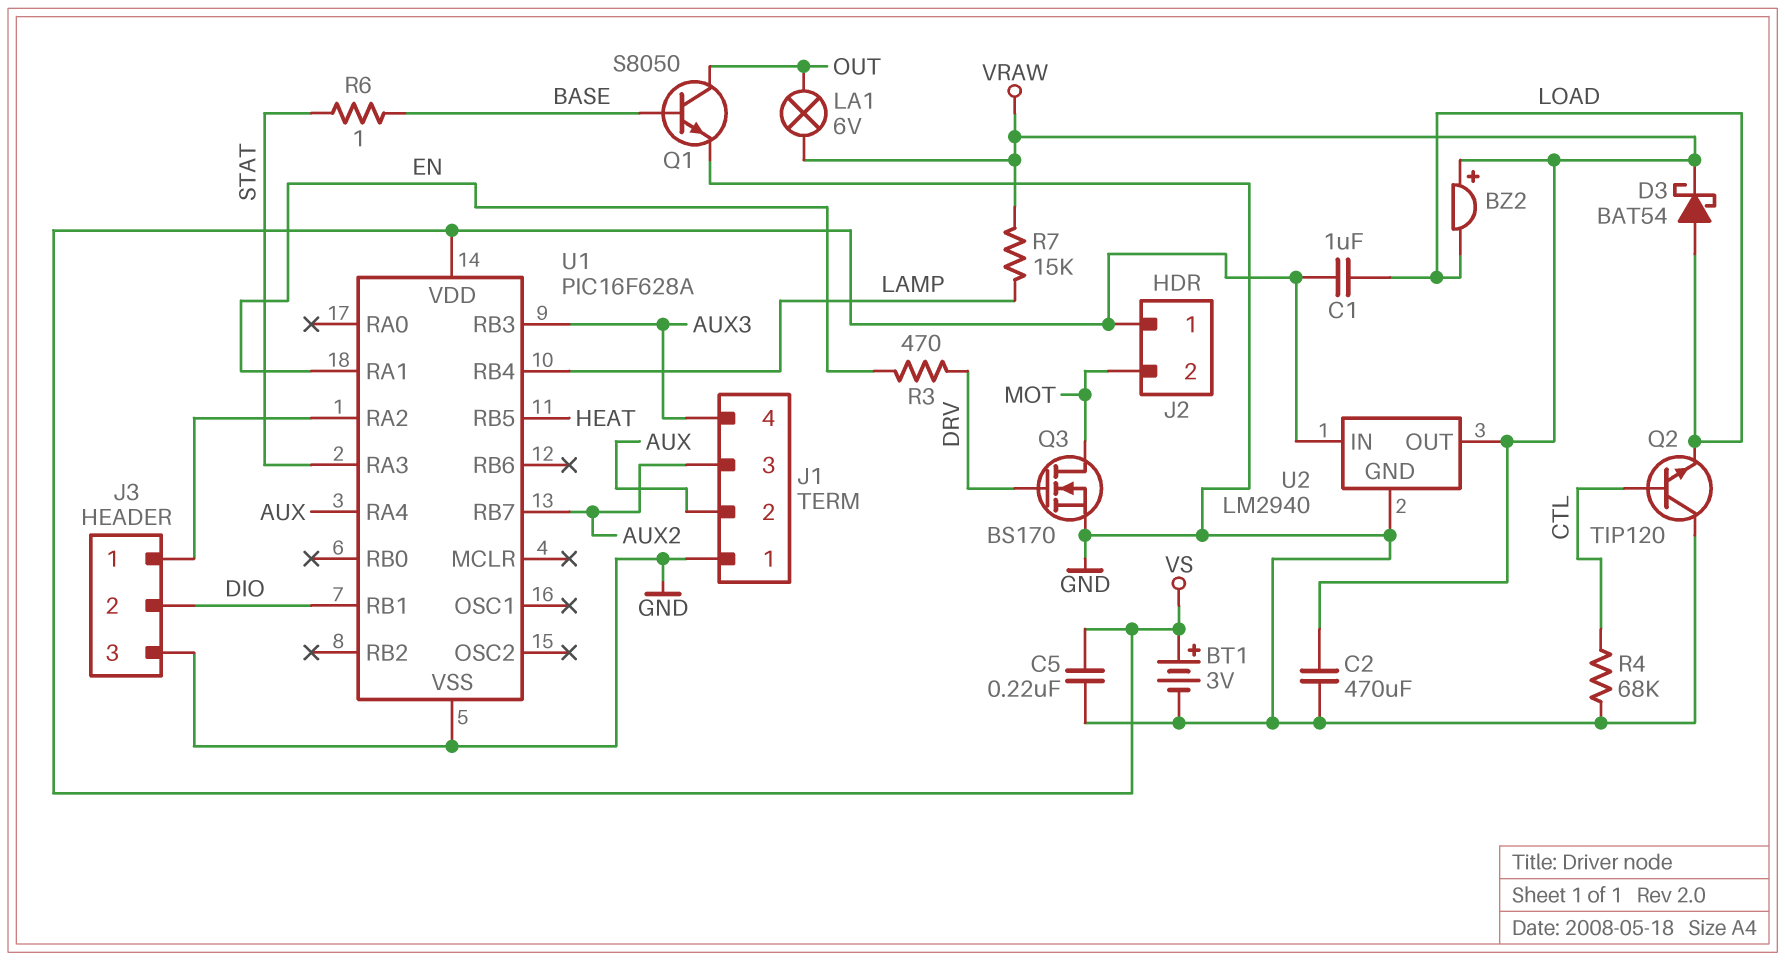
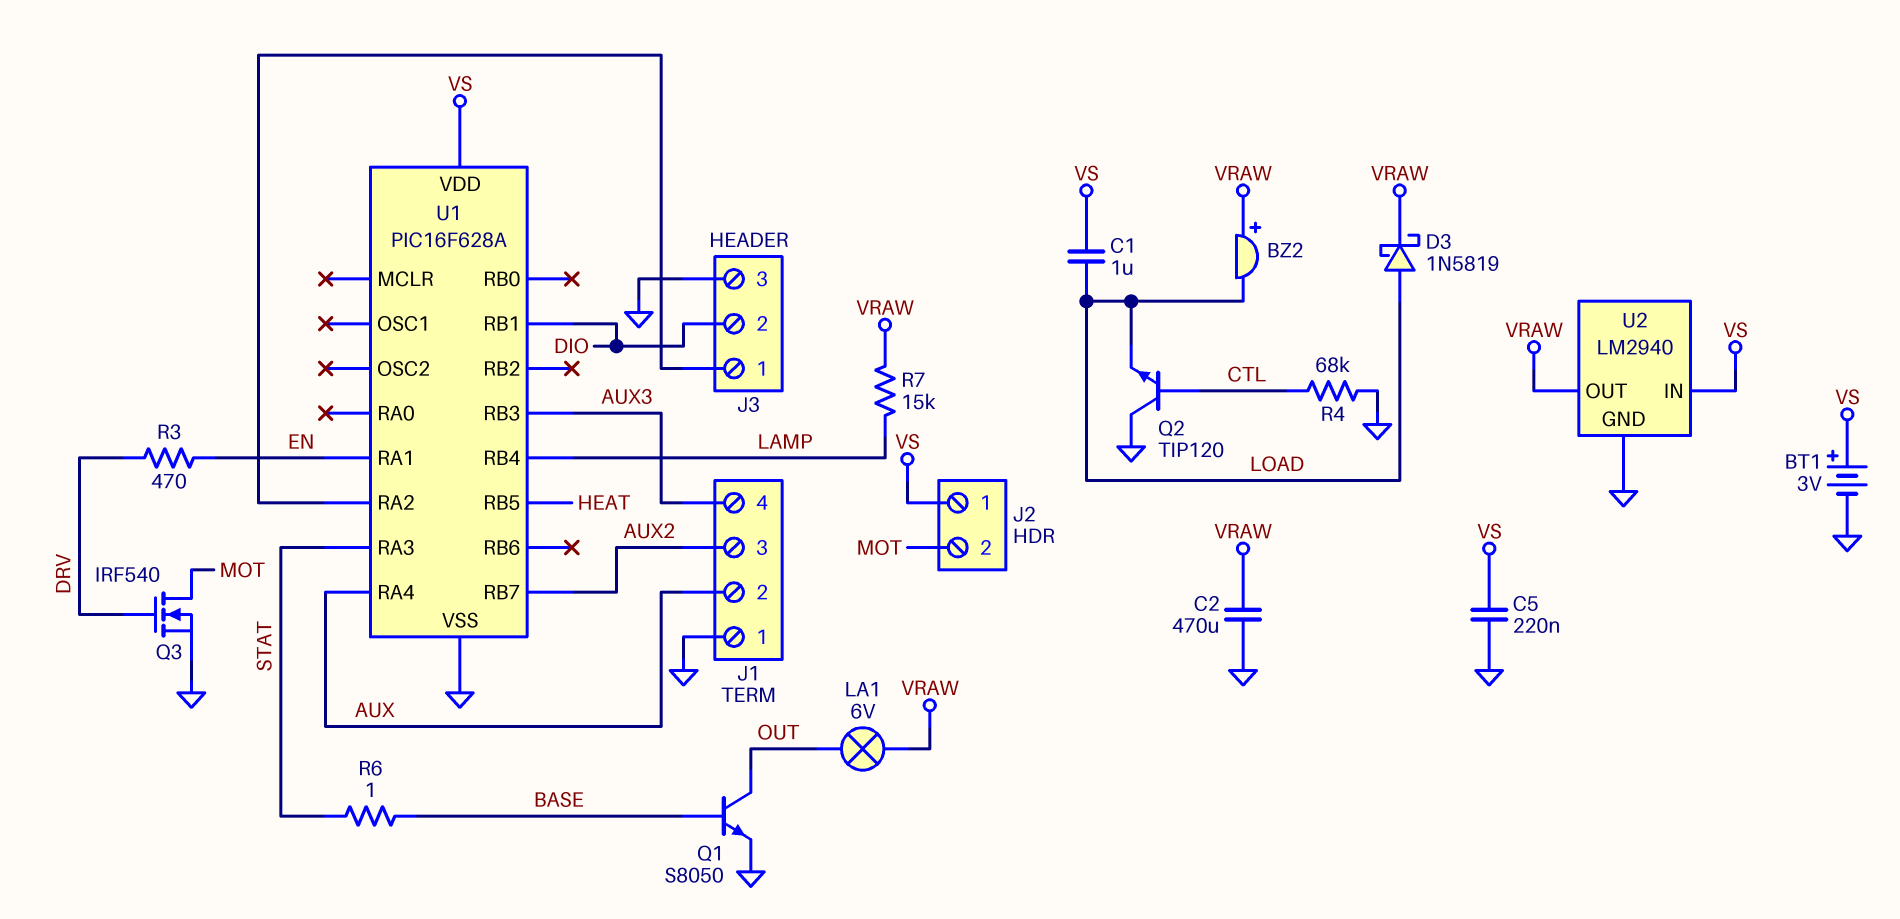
D3: schottky BAT54 (A LOAD, K VRAW) -> schottky 1N5819 (A LOAD, K VRAW)
Q3: NMOS BS170 (G DRV, D MOT, S GND) -> NMOS IRF540 (G DRV, D MOT, S GND)

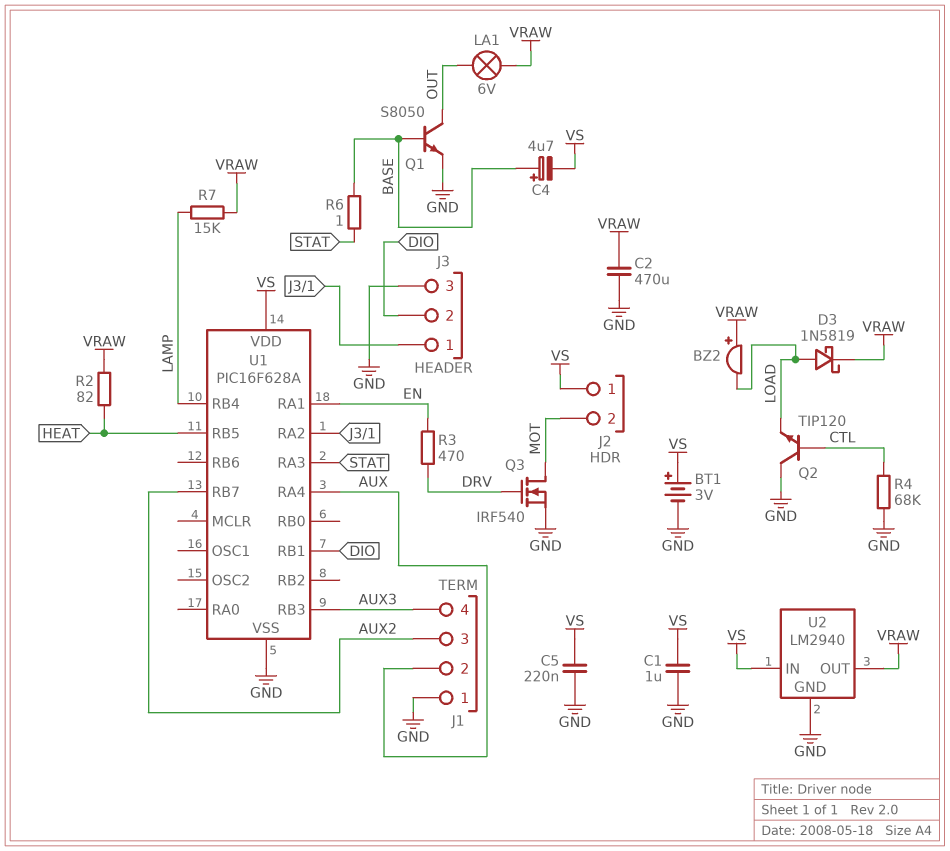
C1: 1uF (LOAD, VS) -> 1uF (GND, VS)
C4: none -> 4.7uF (plus BASE, minus VS)
R2: none -> 82 (HEAT, VRAW)

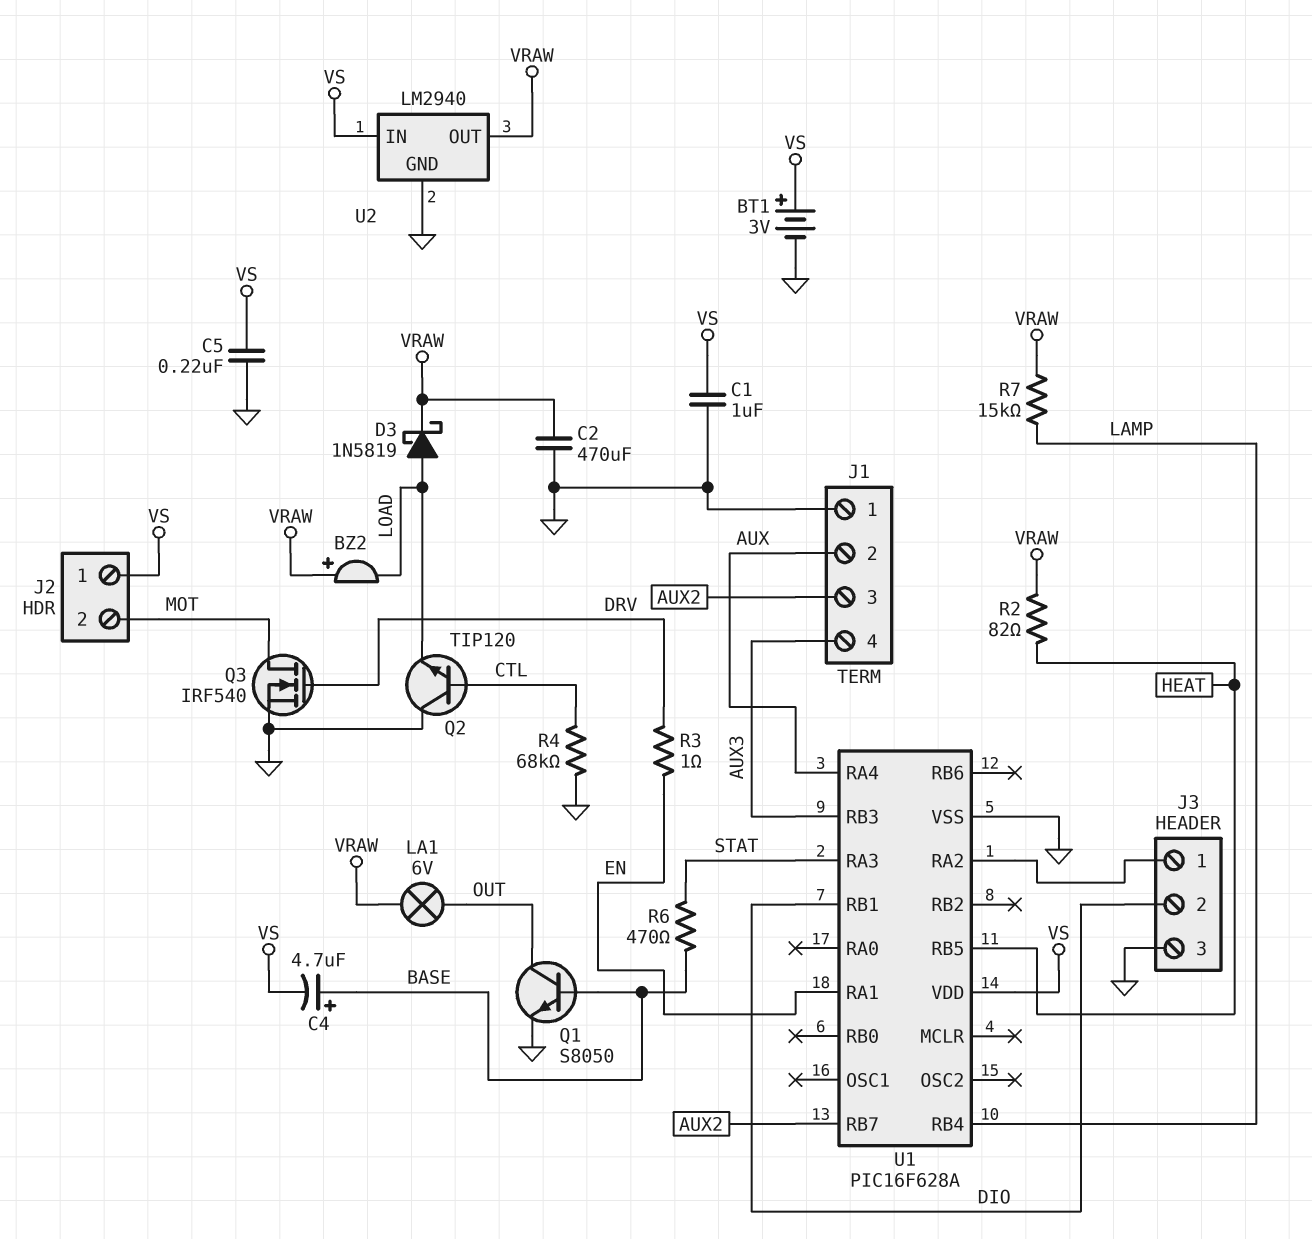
R3: 470 (DRV, EN) -> 1 (DRV, EN)
R6: 1 (BASE, STAT) -> 470 (BASE, STAT)

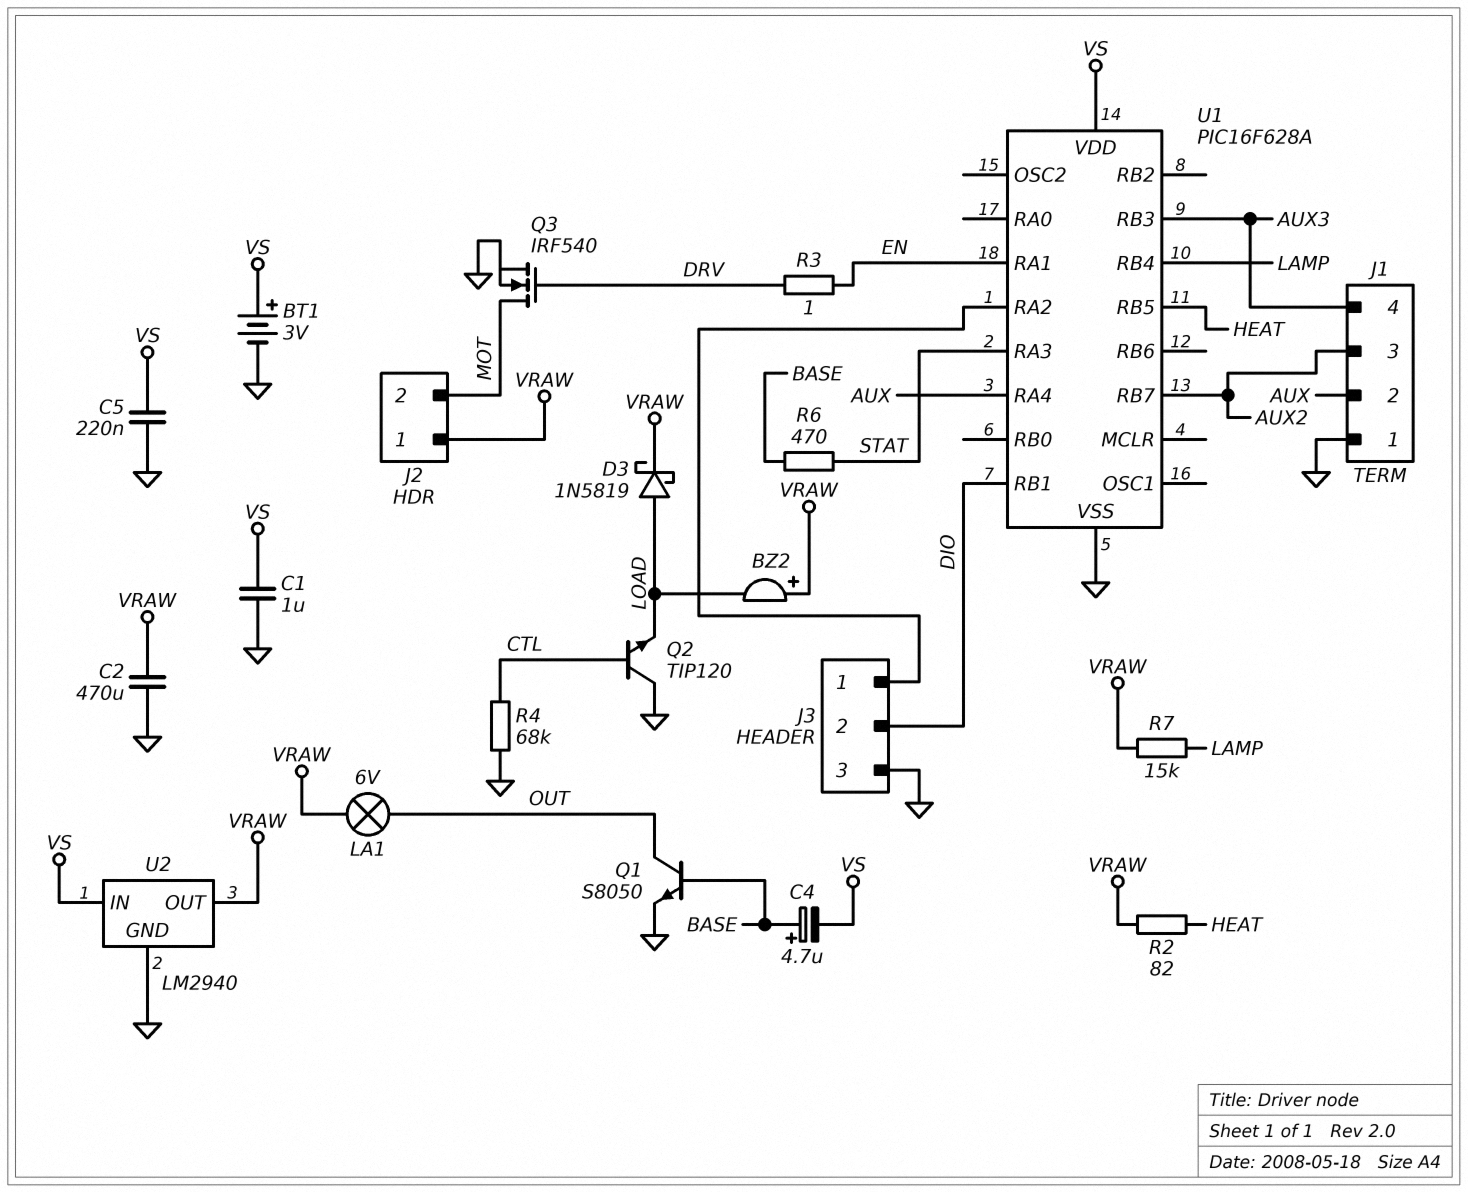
J2 pin 1: VS -> VRAW

